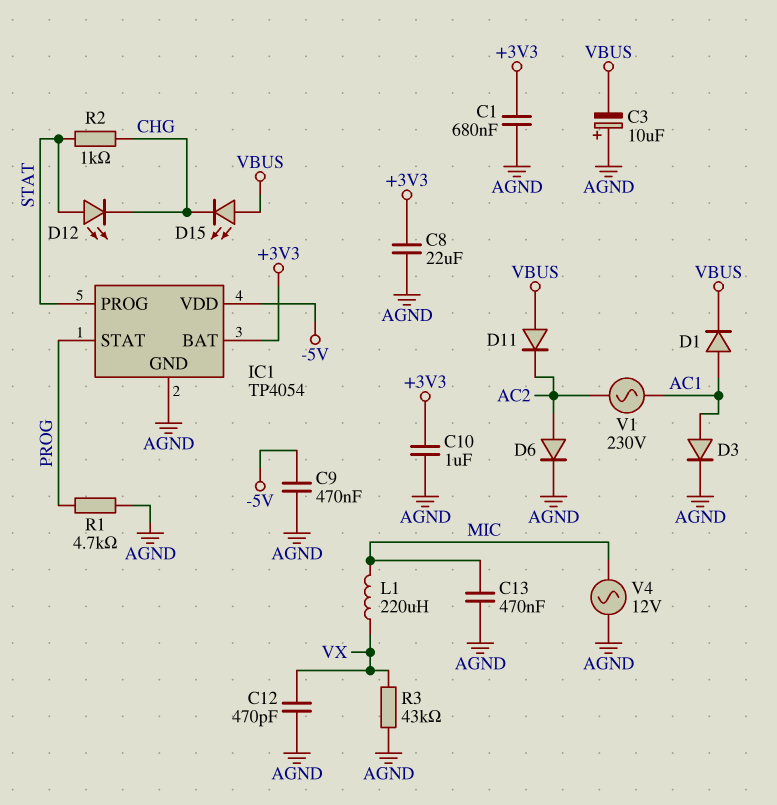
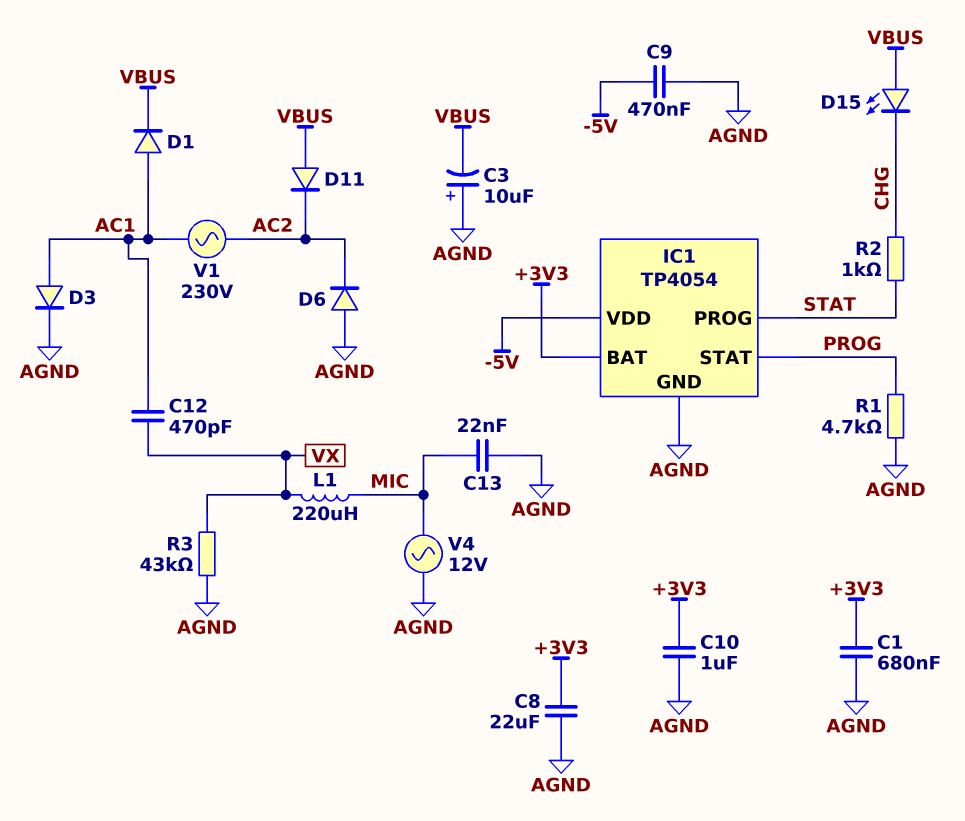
C12: 470pF (AGND, VX) -> 470pF (AC1, VX)
C13: 470nF (AGND, MIC) -> 22nF (AGND, MIC)
D6: diode (A AC2, K AGND) -> diode (A AGND, K AC2)
D12: LED (A STAT, K CHG) -> none

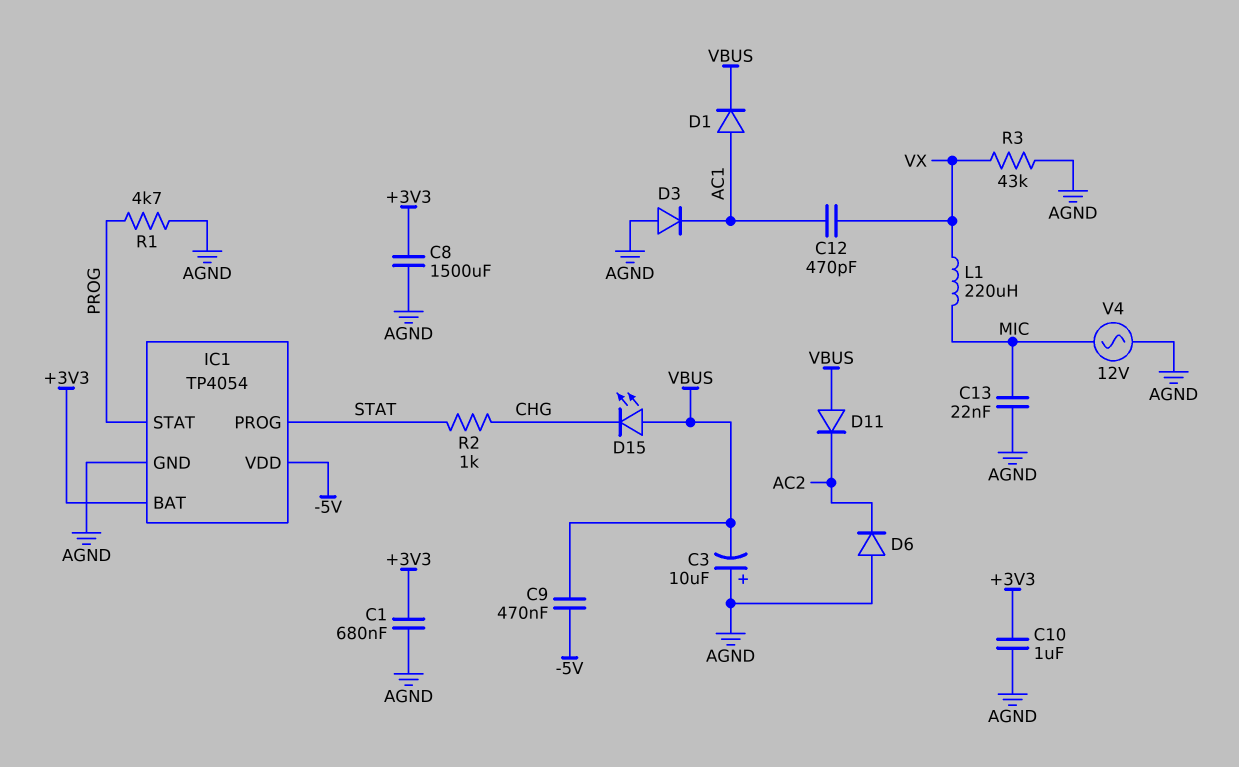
C8: 22uF (+3V3, AGND) -> 1500uF (+3V3, AGND)
C9: 470nF (-5V, AGND) -> 470nF (-5V, VBUS)
D3: diode (A AC1, K AGND) -> diode (A AGND, K AC1)
V1: AC 230V (AC1, AC2) -> none

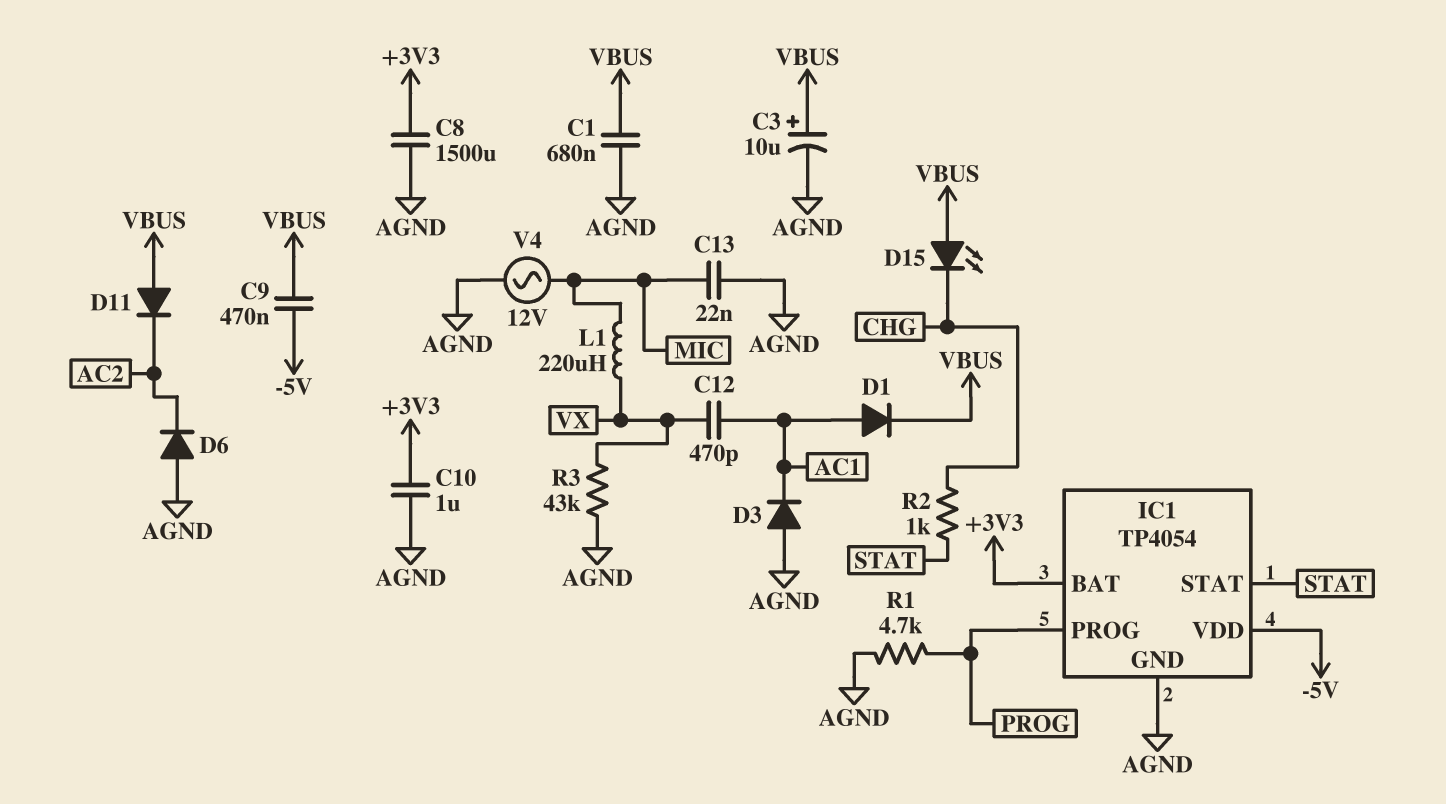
C1: 680nF (+3V3, AGND) -> 680nF (AGND, VBUS)
C3: 10uF (plus AGND, minus VBUS) -> 10uF (plus VBUS, minus AGND)
IC1 pin PROG: STAT -> PROG
IC1 pin STAT: PROG -> STAT

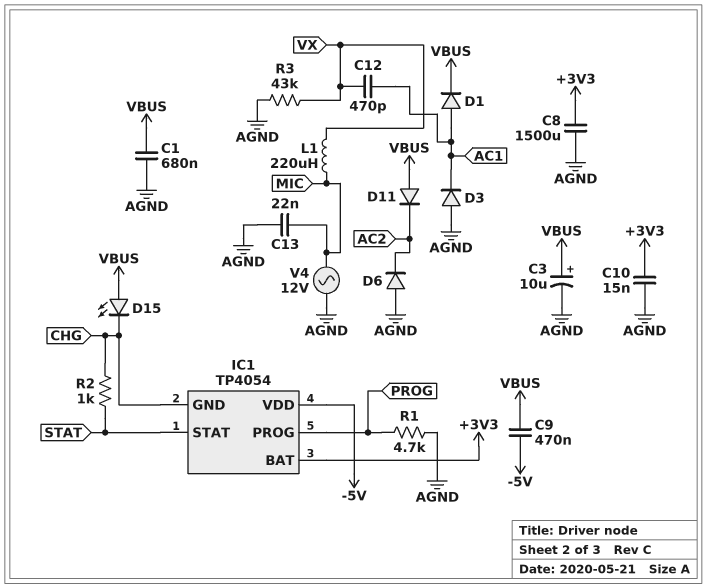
C10: 1uF (+3V3, AGND) -> 15nF (+3V3, AGND)
IC1 pin GND: AGND -> CHG

